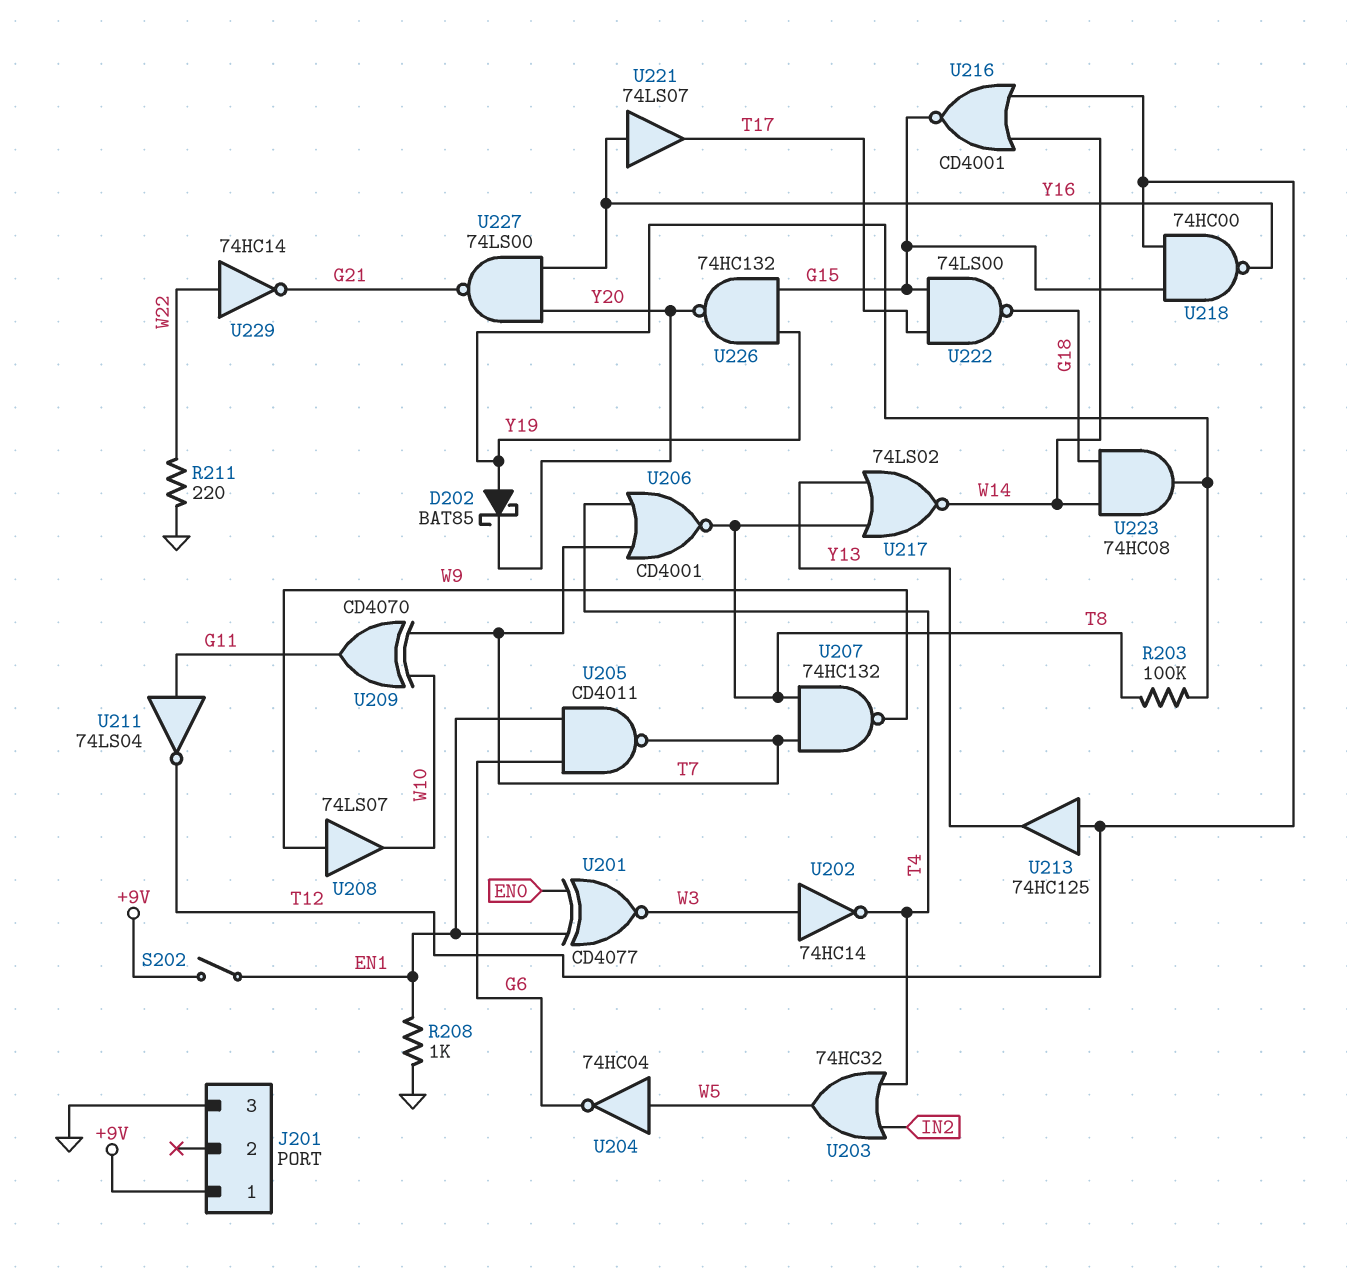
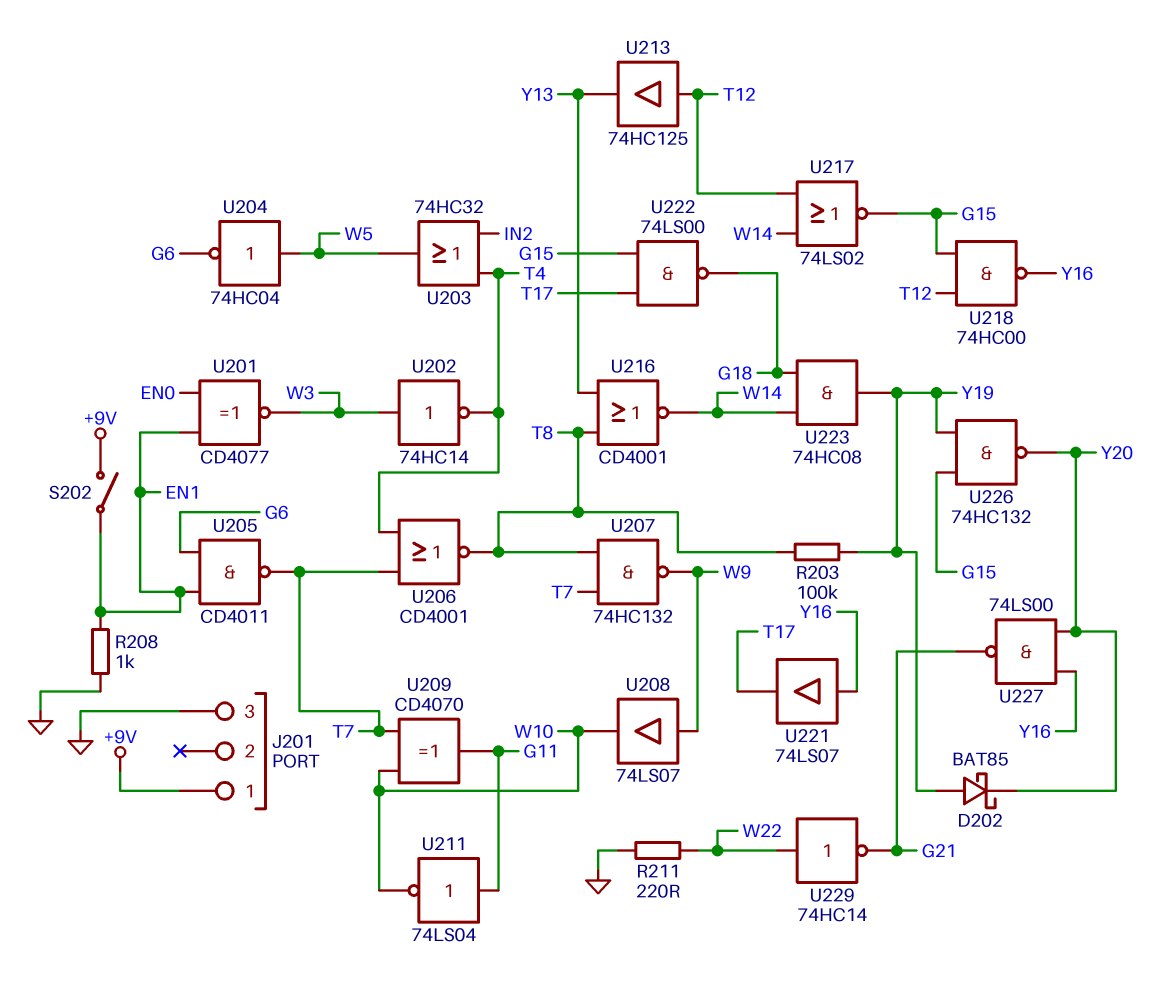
U211: NOT 74LS04 (in G11, out T12) -> NOT 74LS04 (in G11, out W10)
U216: NOR CD4001 (in T12, in W14, out G15) -> NOR CD4001 (in T8, in Y13, out W14)
U217: NOR 74LS02 (in T8, in Y13, out W14) -> NOR 74LS02 (in T12, in W14, out G15)

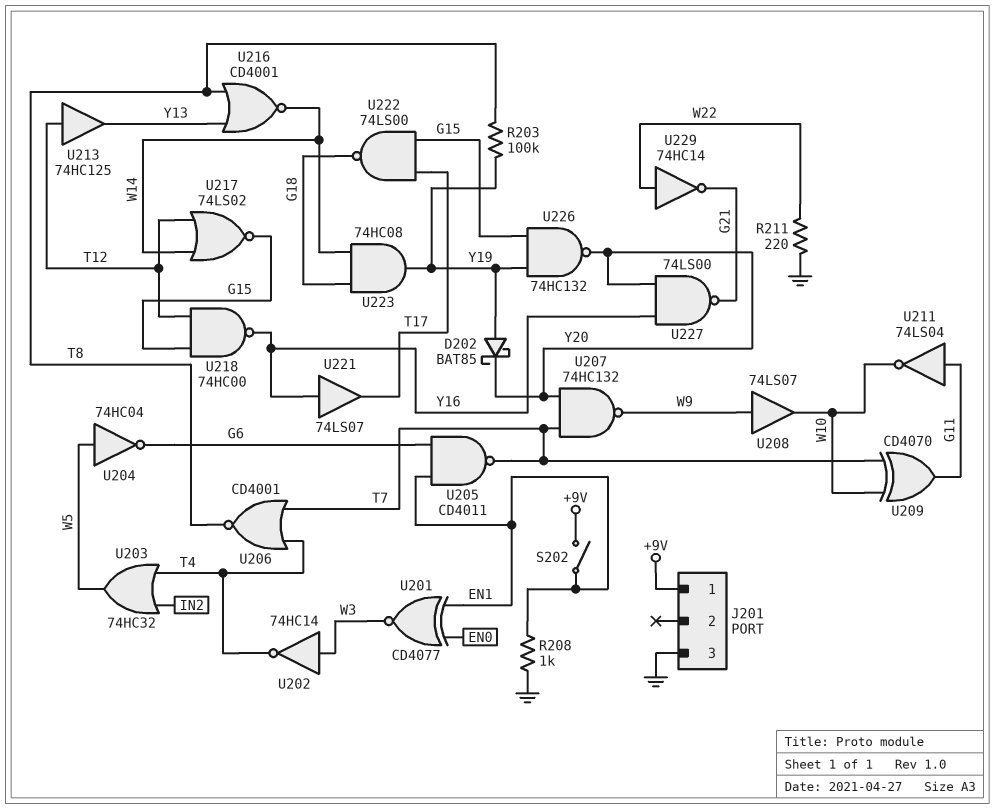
U207: NAND 74HC132 (in T7, in T8, out W9) -> NAND 74HC132 (in T7, in Y20, out W9)

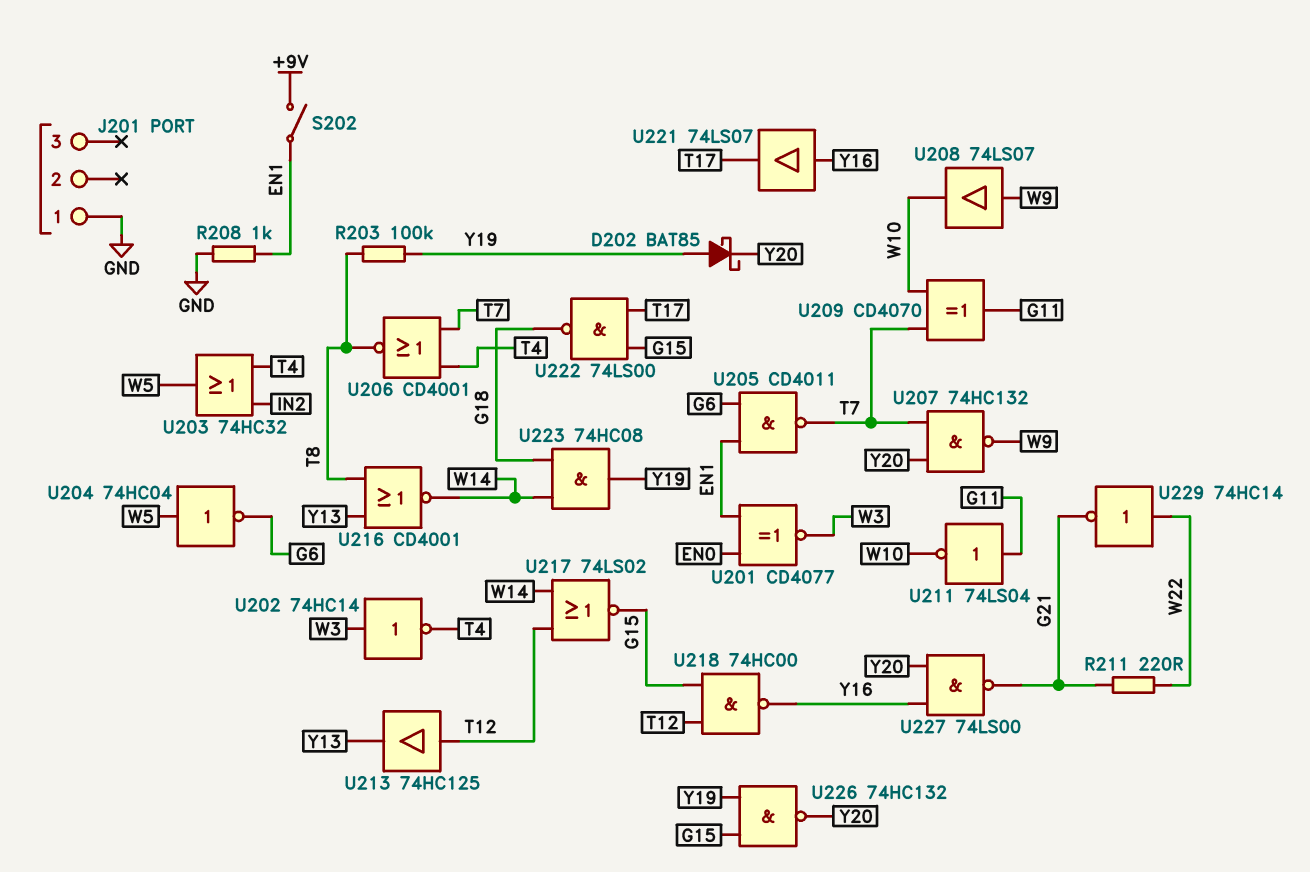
J201 pin 1: +9V -> GND
J201 pin 3: GND -> none
R211: 220 (GND, W22) -> 220 (G21, W22)

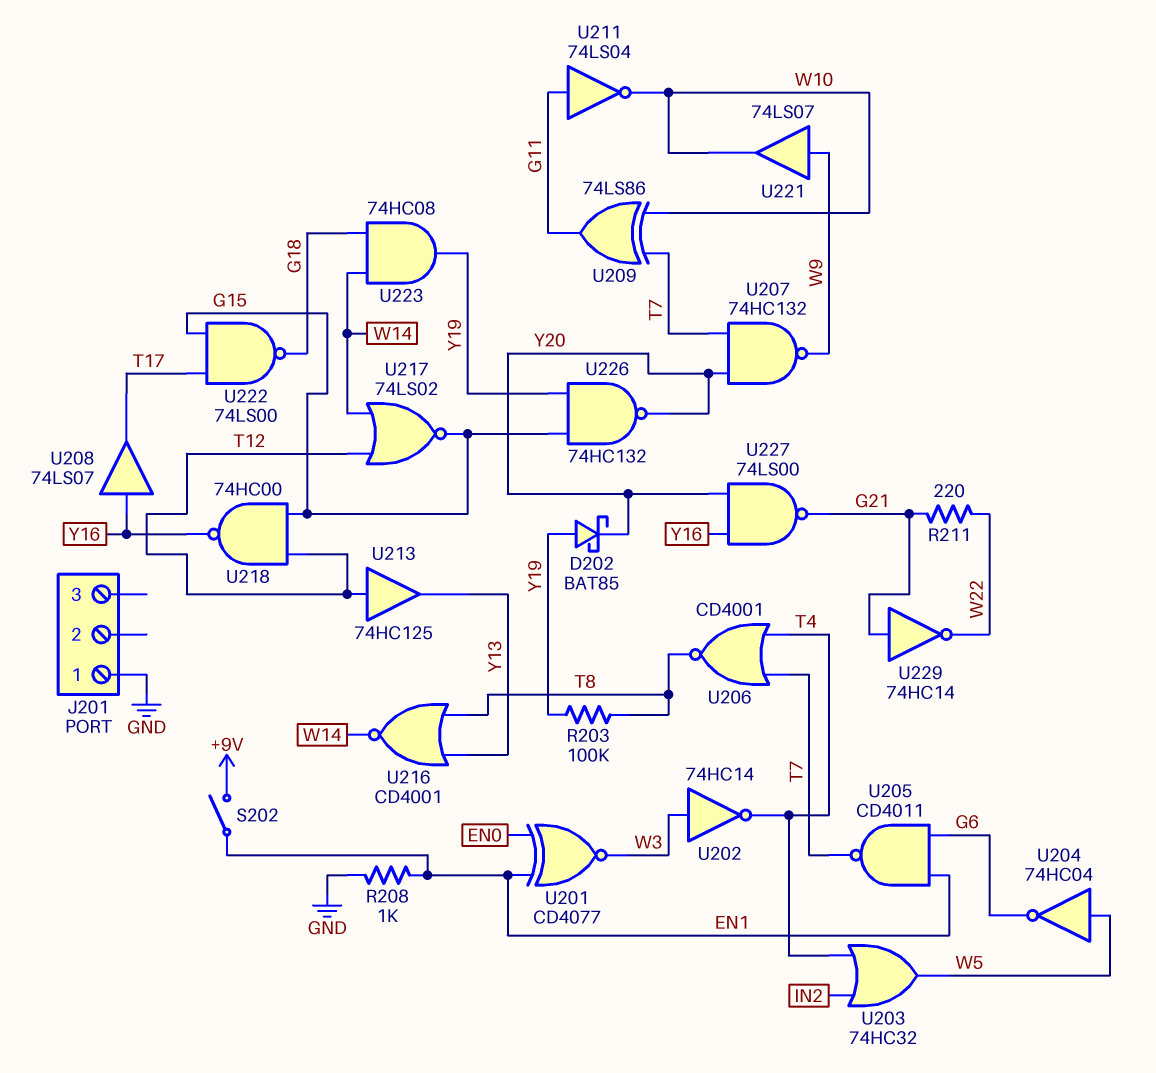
U208: buffer 74LS07 (in W9, out W10) -> buffer 74LS07 (in Y16, out T17)
U209: XOR CD4070 (in T7, in W10, out G11) -> XOR 74LS86 (in T7, in W10, out G11)
U221: buffer 74LS07 (in Y16, out T17) -> buffer 74LS07 (in W9, out W10)
U229: NOT 74HC14 (in W22, out G21) -> NOT 74HC14 (in G21, out W22)

